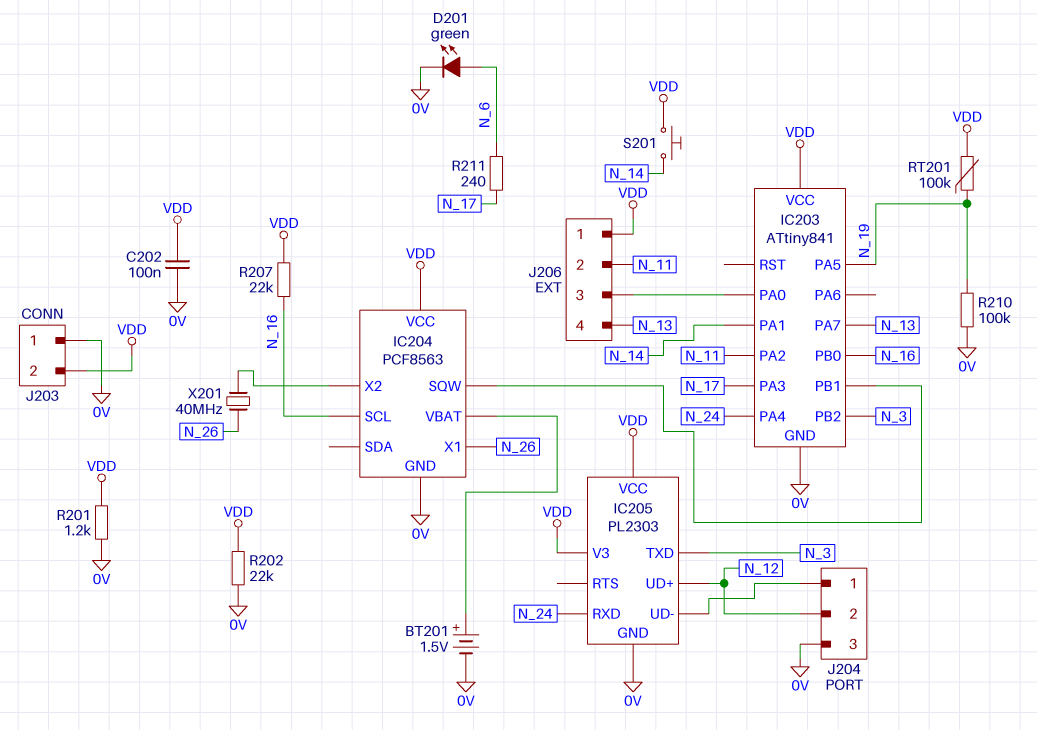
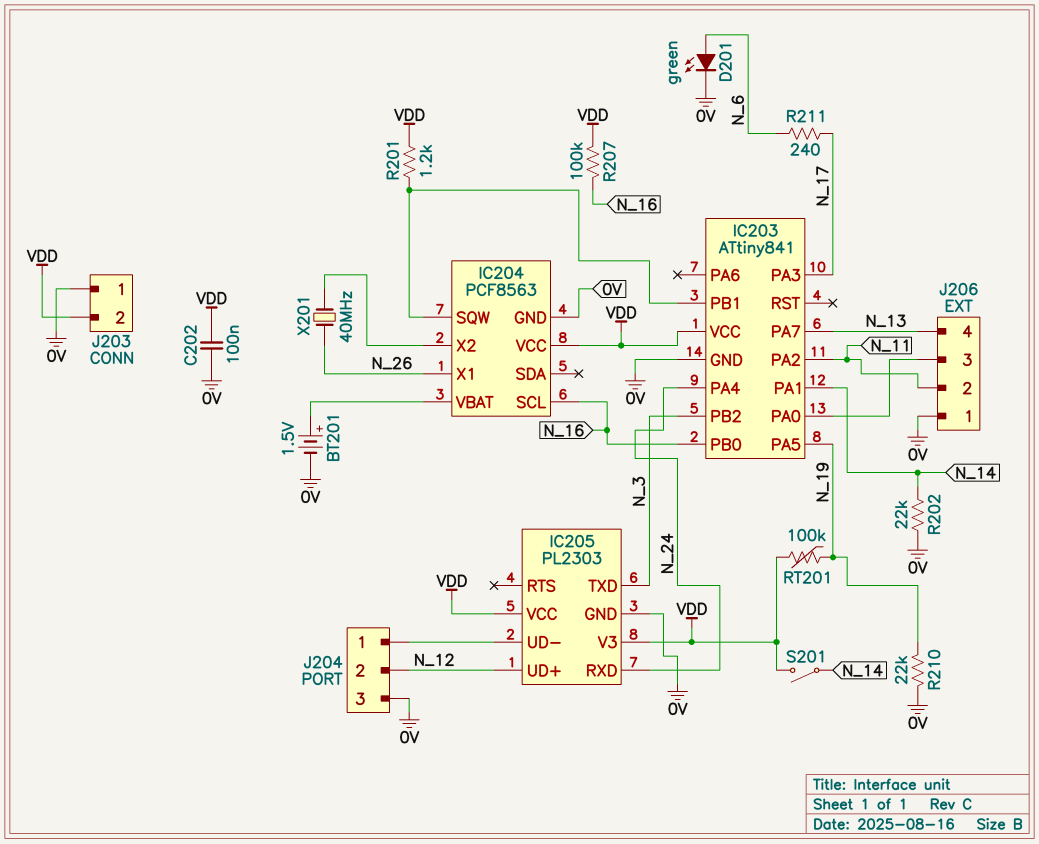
J206 pin 1: VDD -> 0V
R201: 1.2k (0V, VDD) -> 1.2k (IC203/PB1, VDD)
R202: 22k (0V, VDD) -> 22k (0V, N_14)
R207: 22k (N_16, VDD) -> 100k (N_16, VDD)
R210: 100k (0V, N_19) -> 22k (0V, N_19)
S201: button (N_14, VDD) -> switch (N_14, VDD)

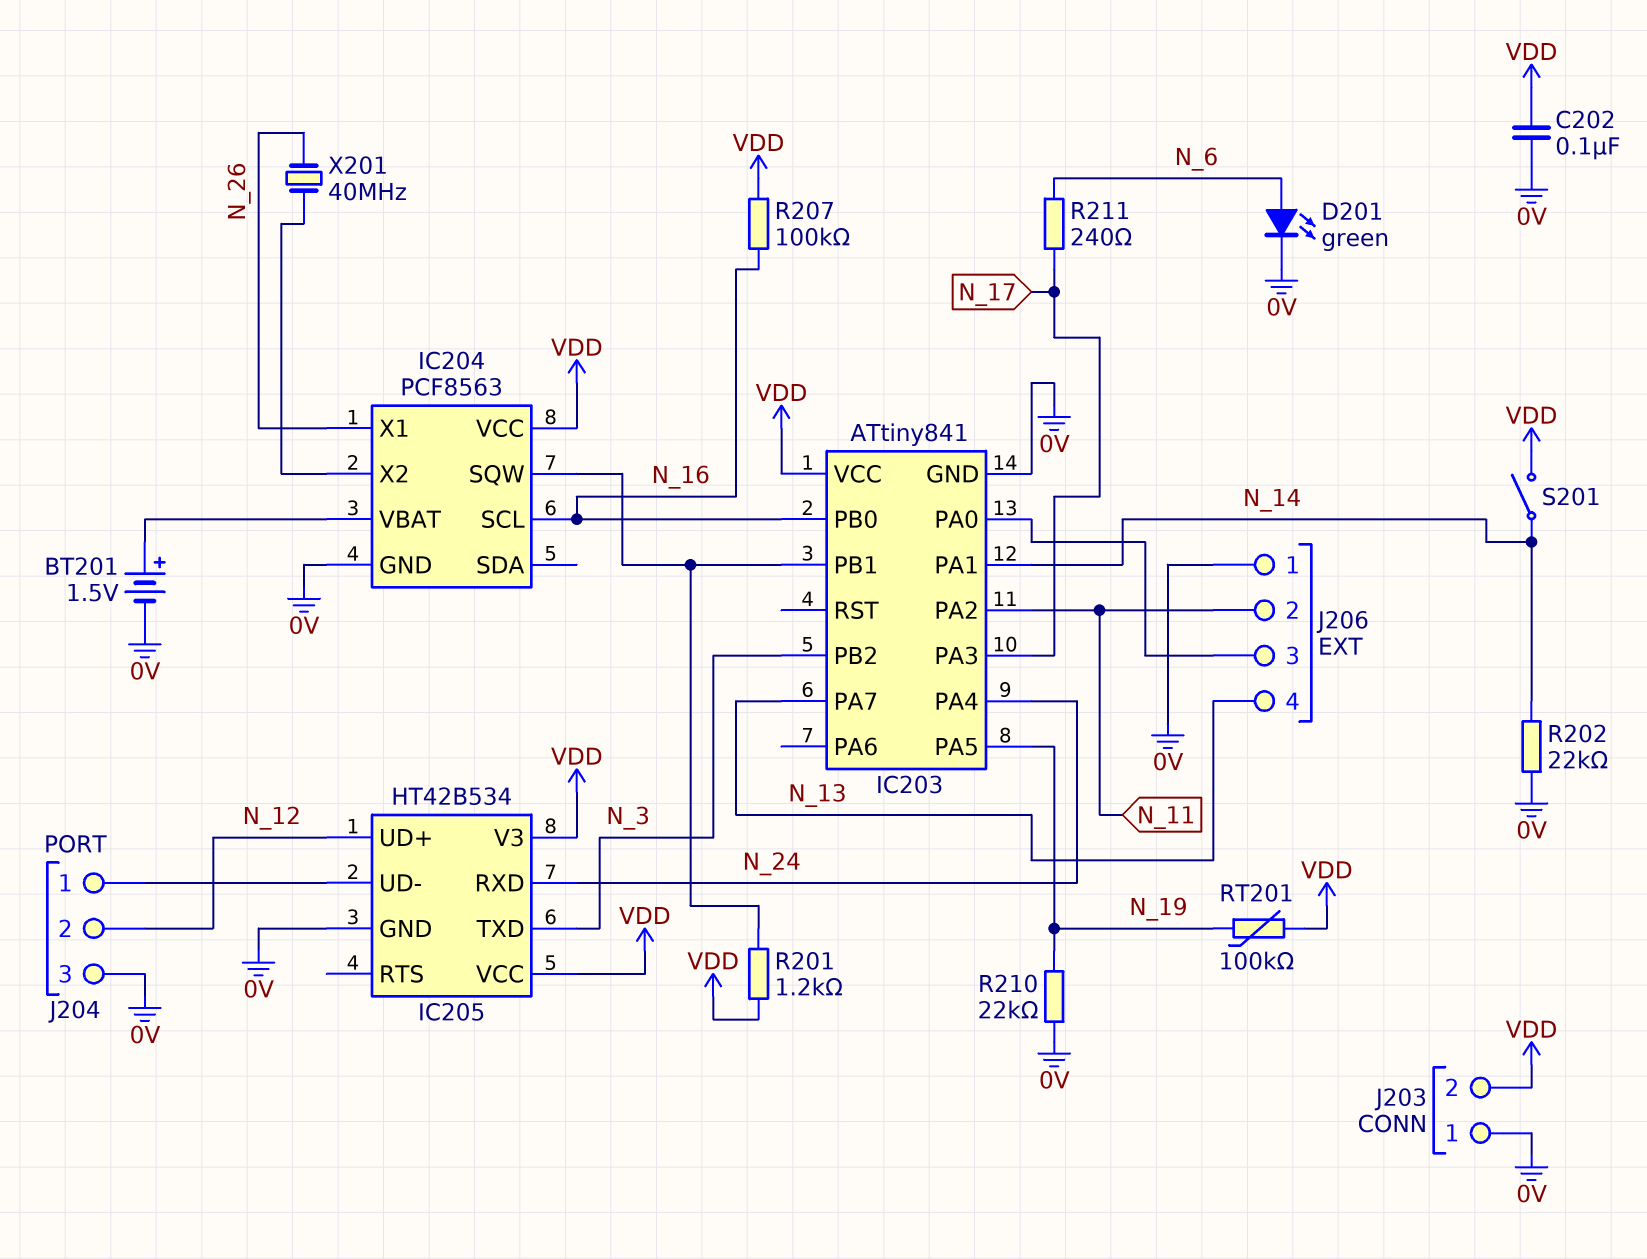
IC205: PL2303 -> HT42B534

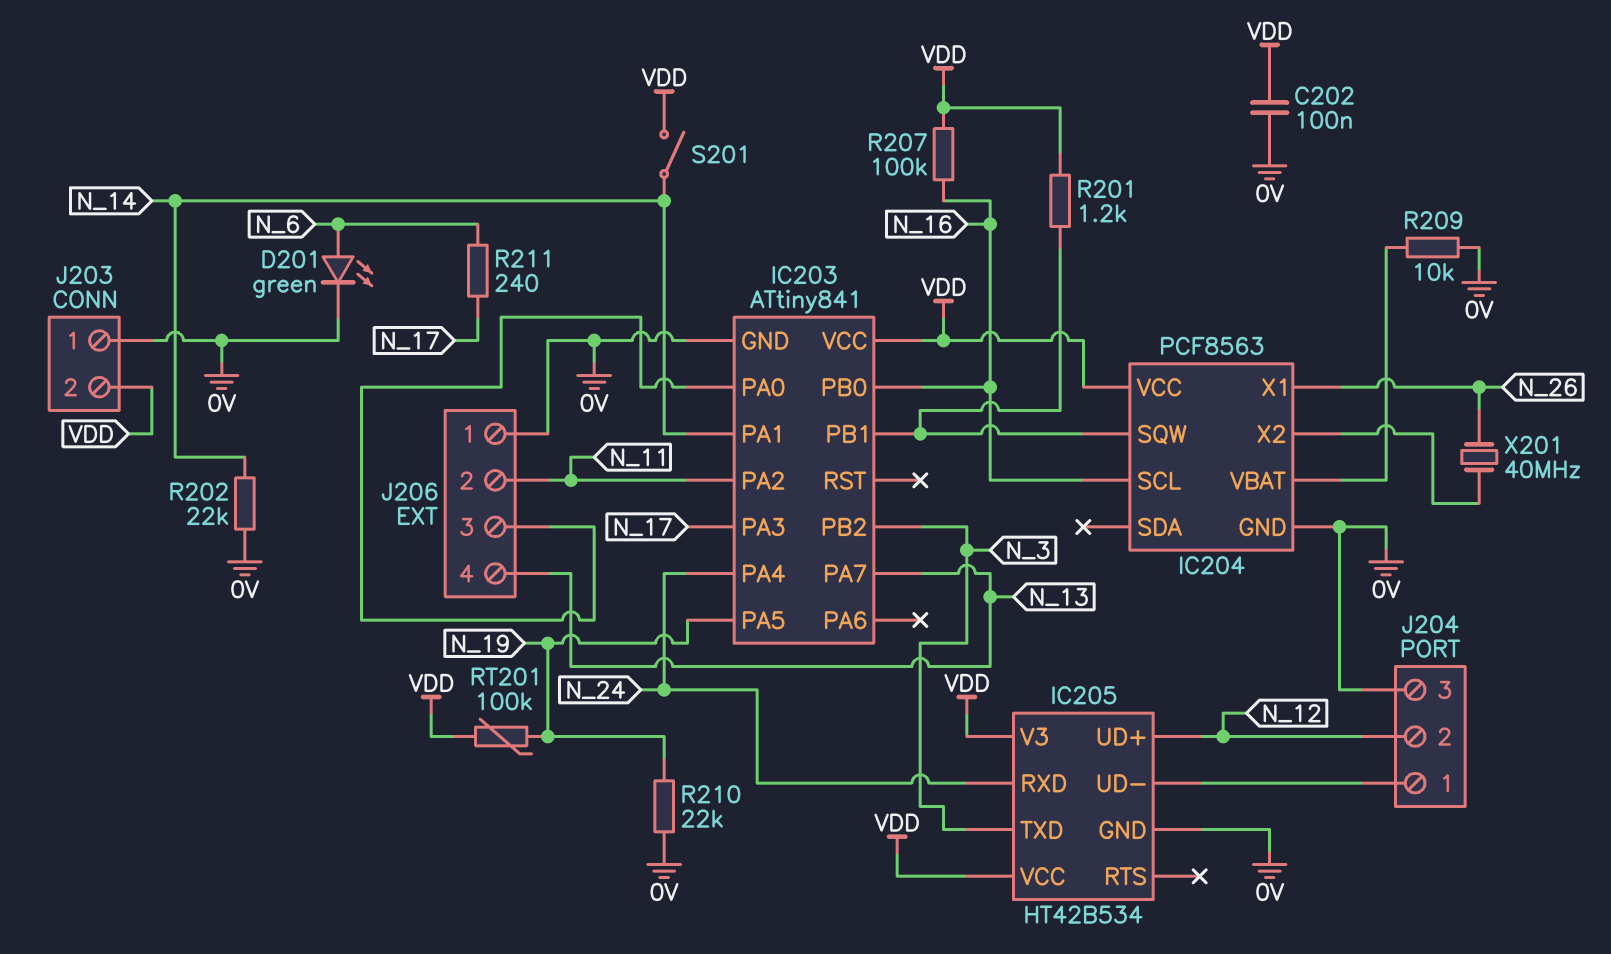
BT201: 1.5V (plus IC204/VBAT, minus 0V) -> none
R209: none -> 10k (0V, IC204/VBAT)

